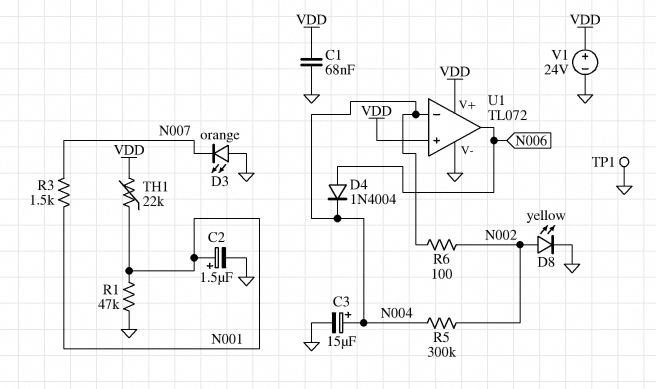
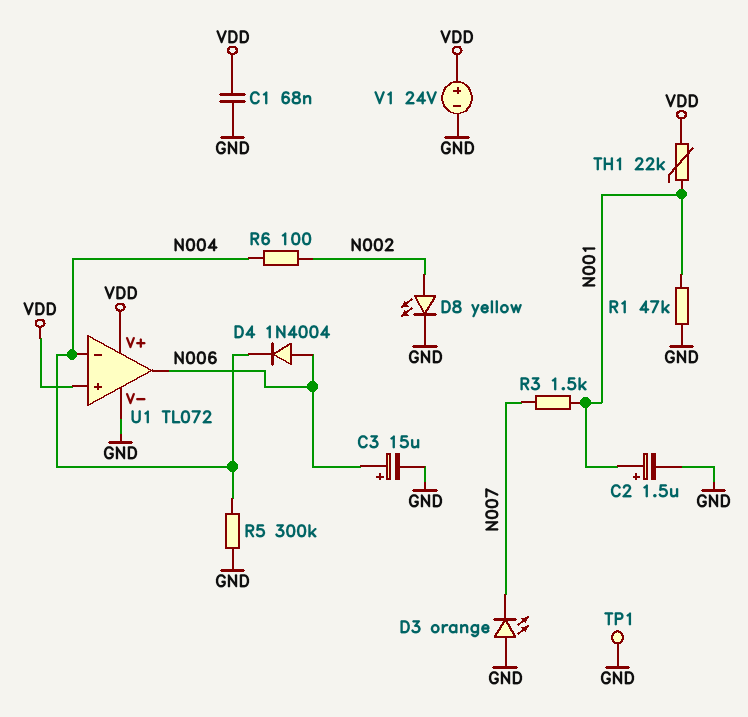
C3: 15uF (plus N004, minus GND) -> 15uF (plus N006, minus GND)
R5: 300k (N002, N004) -> 300k (GND, N004)

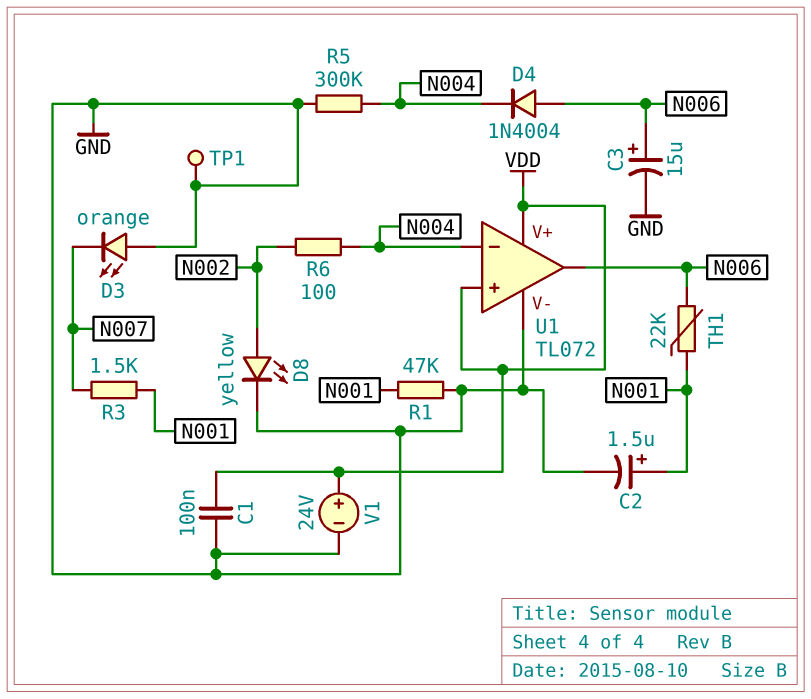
C1: 68nF (GND, VDD) -> 100nF (GND, VDD)
TH1: 22k (N001, VDD) -> 22k (N001, N006)

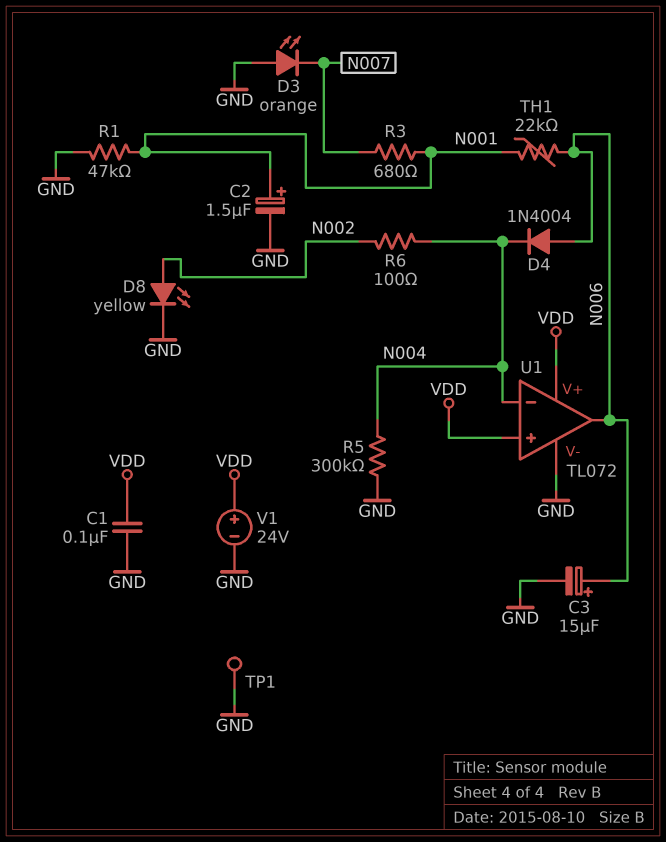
R3: 1.5k (N001, N007) -> 680 (N001, N007)

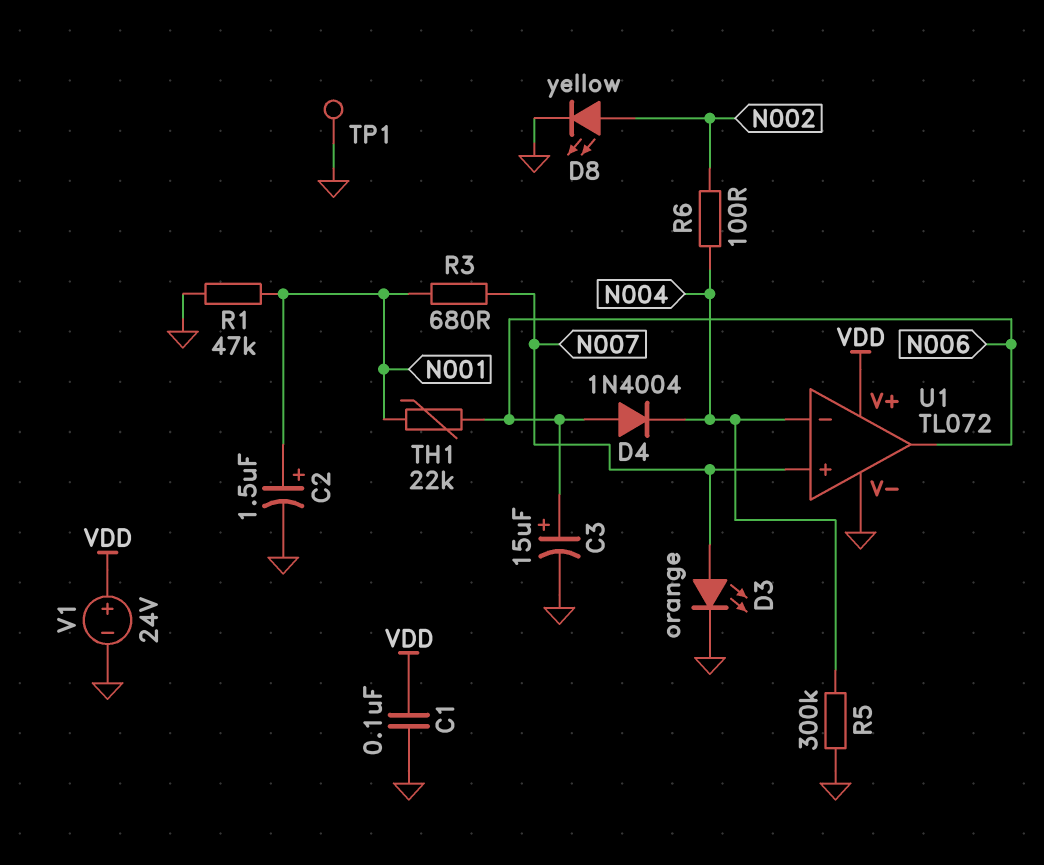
D3: LED orange (A GND, K N007) -> LED orange (A N007, K GND)
U1 pin in+: VDD -> N007

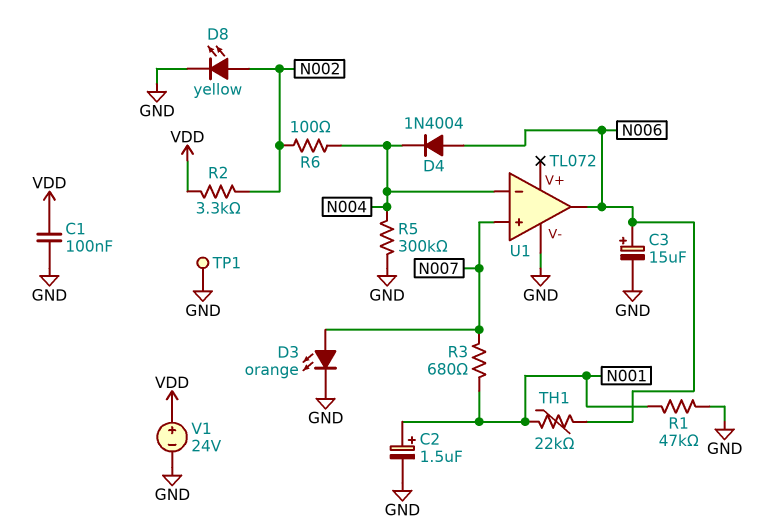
R2: none -> 3.3k (N002, VDD)
U1 pin V+: VDD -> none

